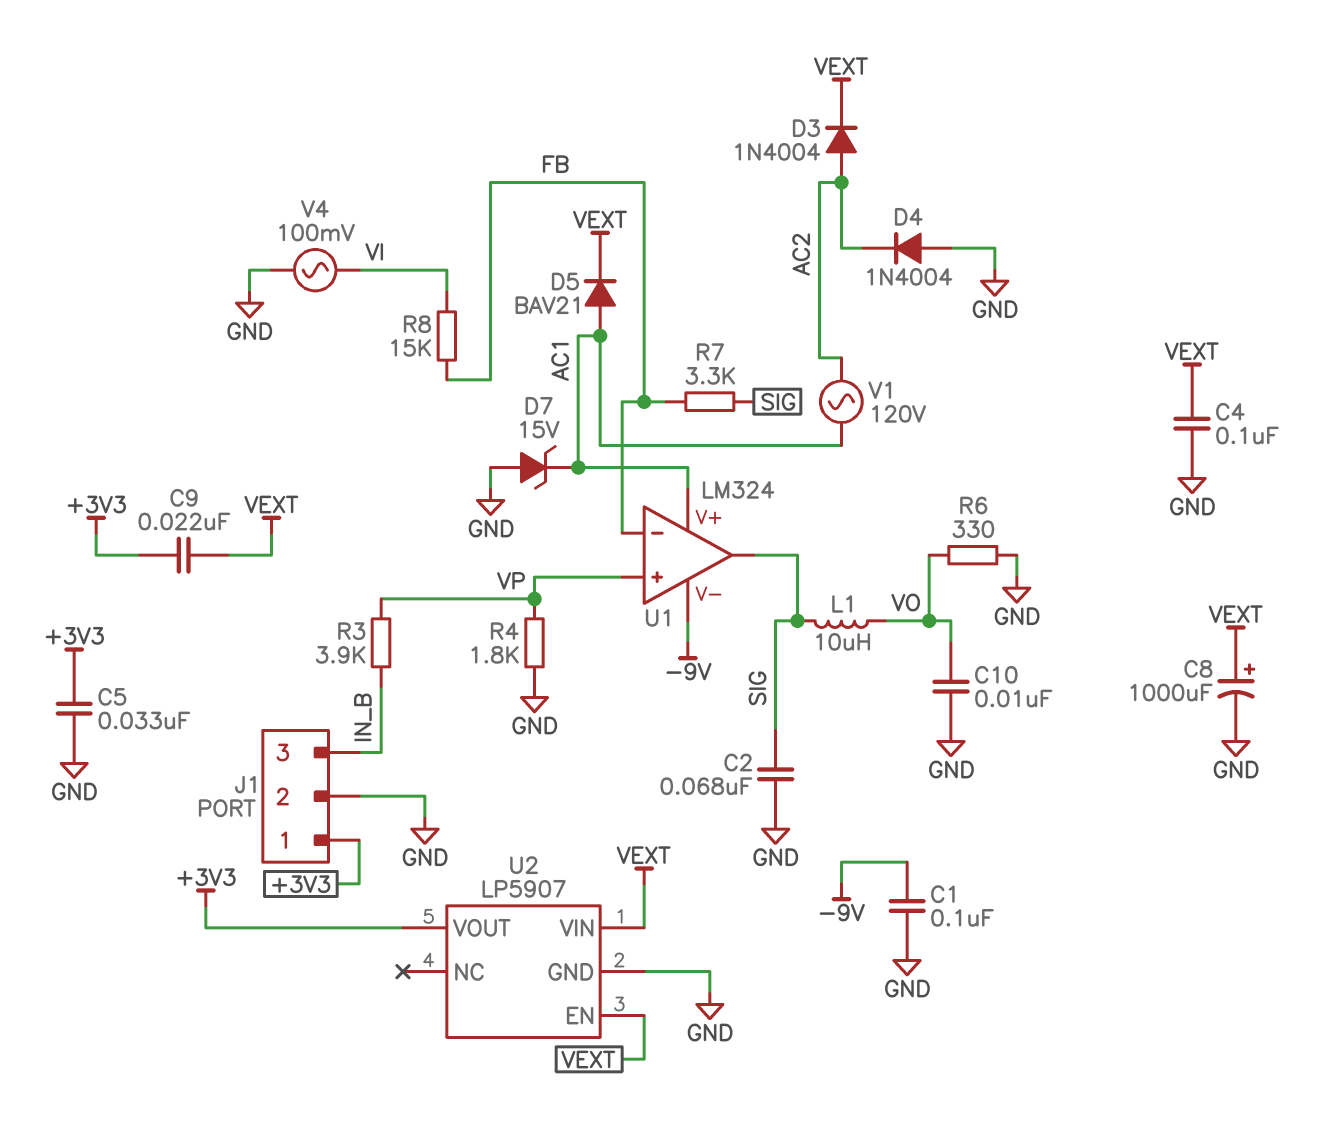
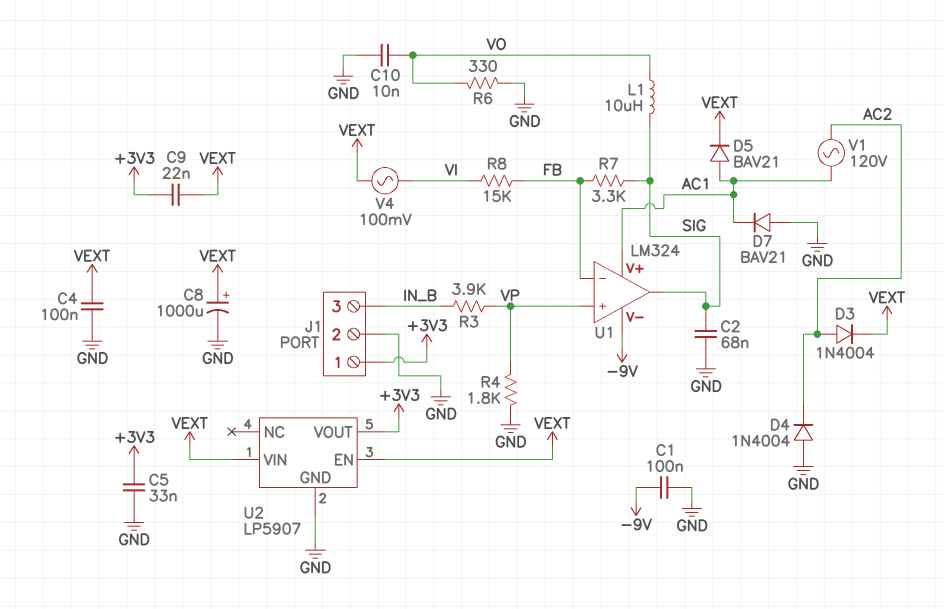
D7: zener 15V (A GND, K AC1) -> diode BAV21 (A GND, K AC1)
V4: AC 100mV (GND, VI) -> AC 100mV (VEXT, VI)

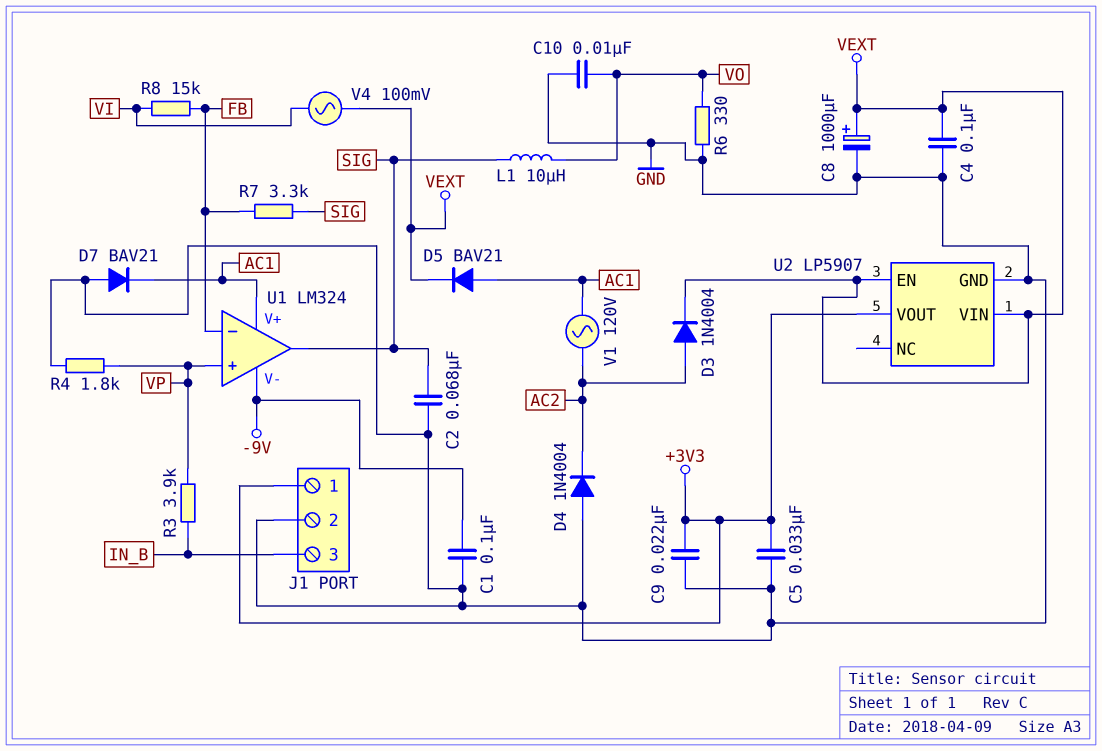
C9: 22nF (+3V3, VEXT) -> 22nF (+3V3, GND)

